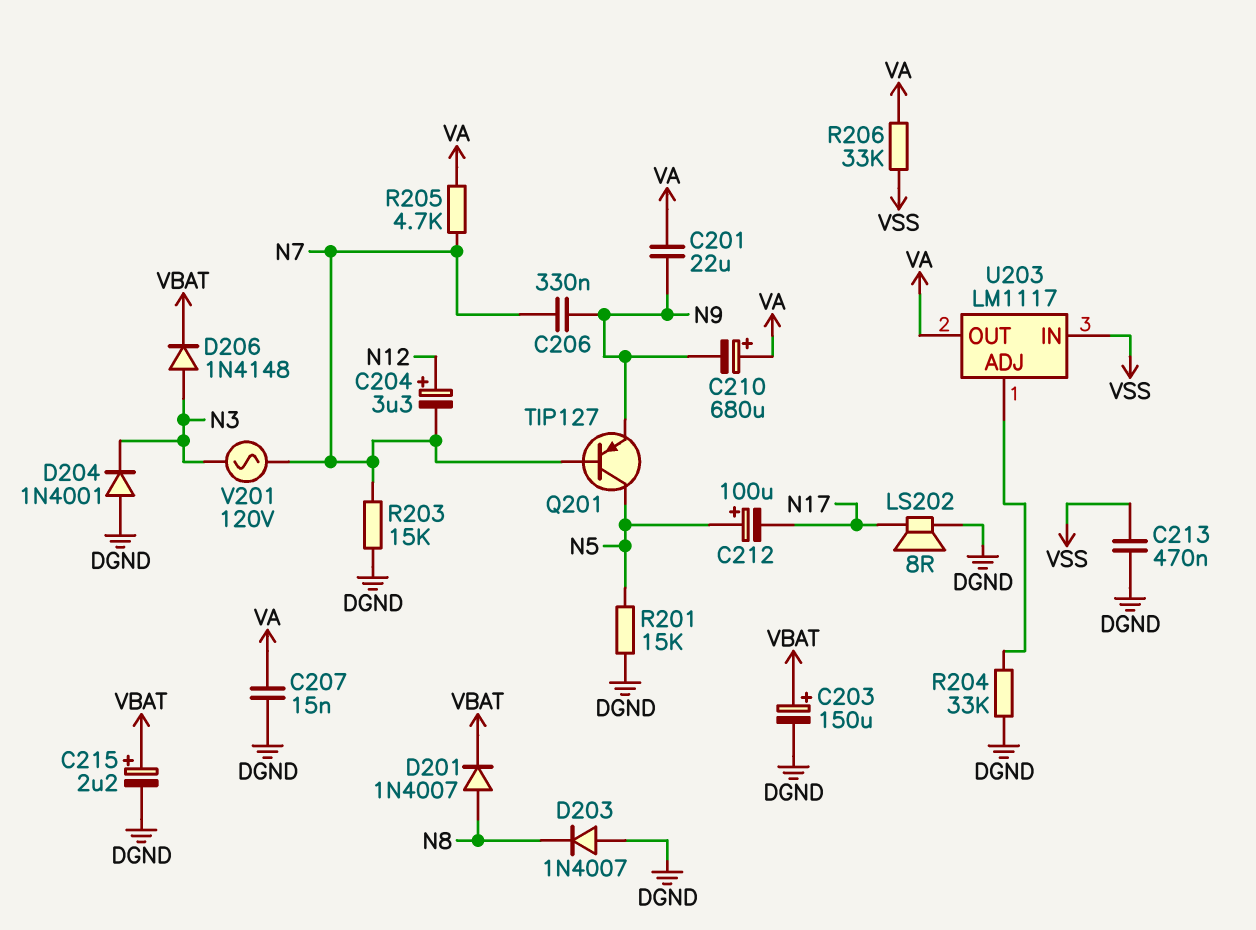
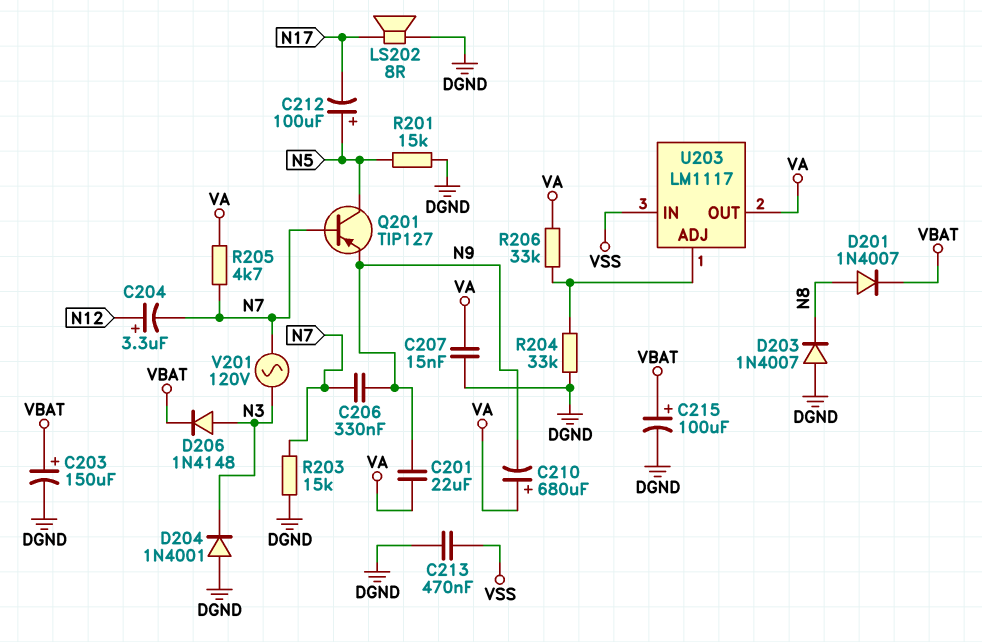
C215: 2.2uF (plus VBAT, minus DGND) -> 100uF (plus VBAT, minus DGND)
R206: 33k (VA, VSS) -> 33k (U203/ADJ, VA)

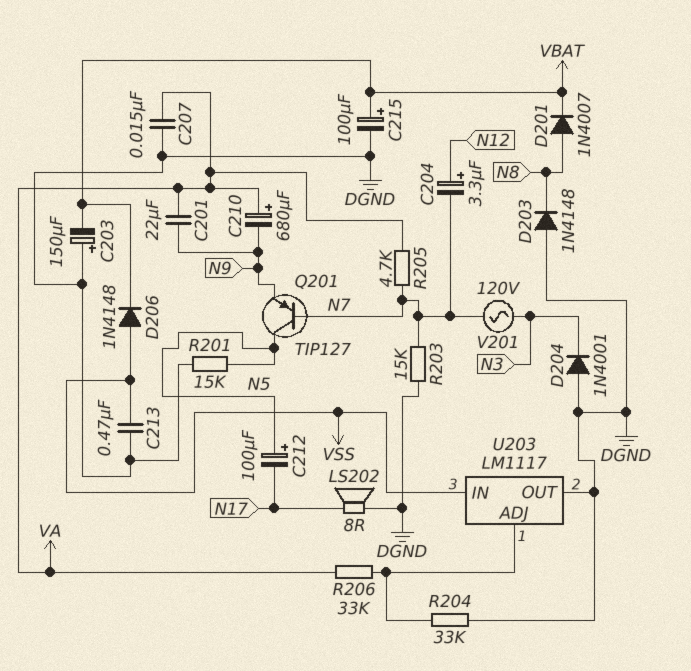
C203: 150uF (plus VBAT, minus DGND) -> 150uF (plus DGND, minus VBAT)
C206: 330nF (N7, N9) -> none
D203: diode 1N4007 (A DGND, K N8) -> diode 1N4148 (A DGND, K N8)
D206: diode 1N4148 (A N3, K VBAT) -> diode 1N4148 (A VSS, K VBAT)
U203 pin OUT: VA -> DGND

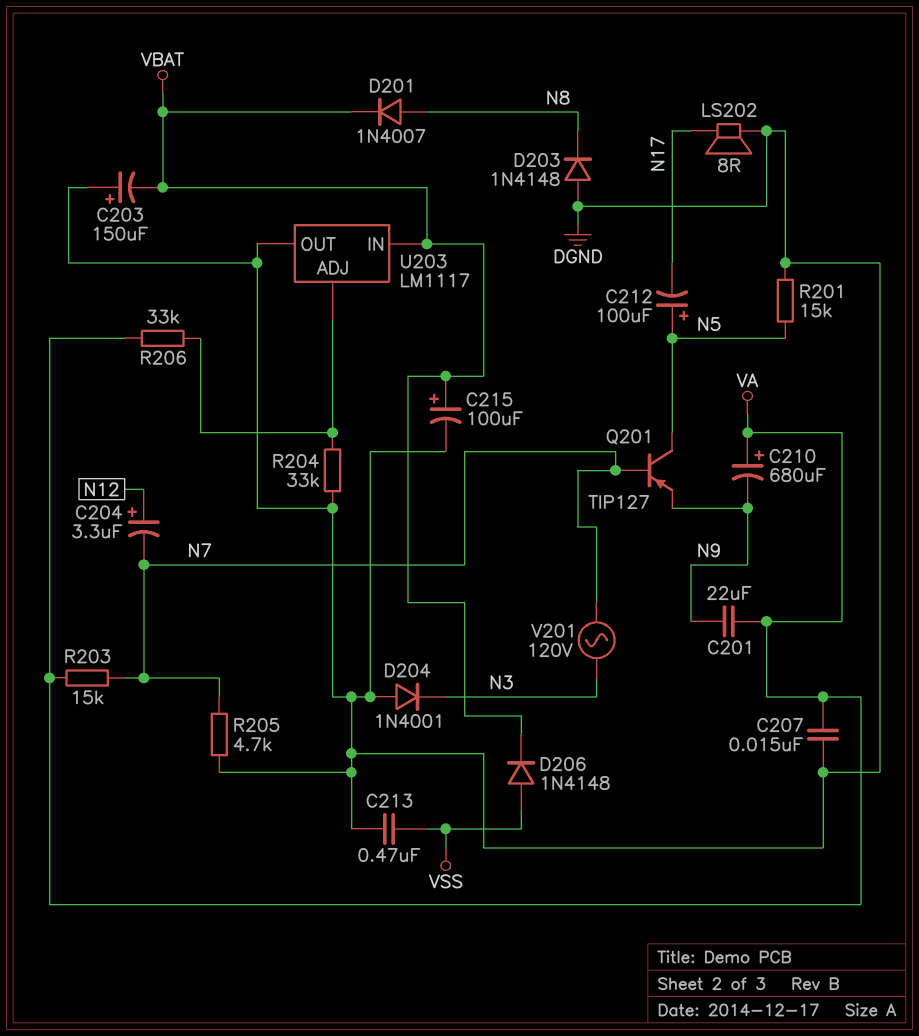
R203: 15k (DGND, N7) -> 15k (N7, VA)
R205: 4.7k (N7, VA) -> 4.7k (DGND, N7)
U203 pin IN: VSS -> VBAT

